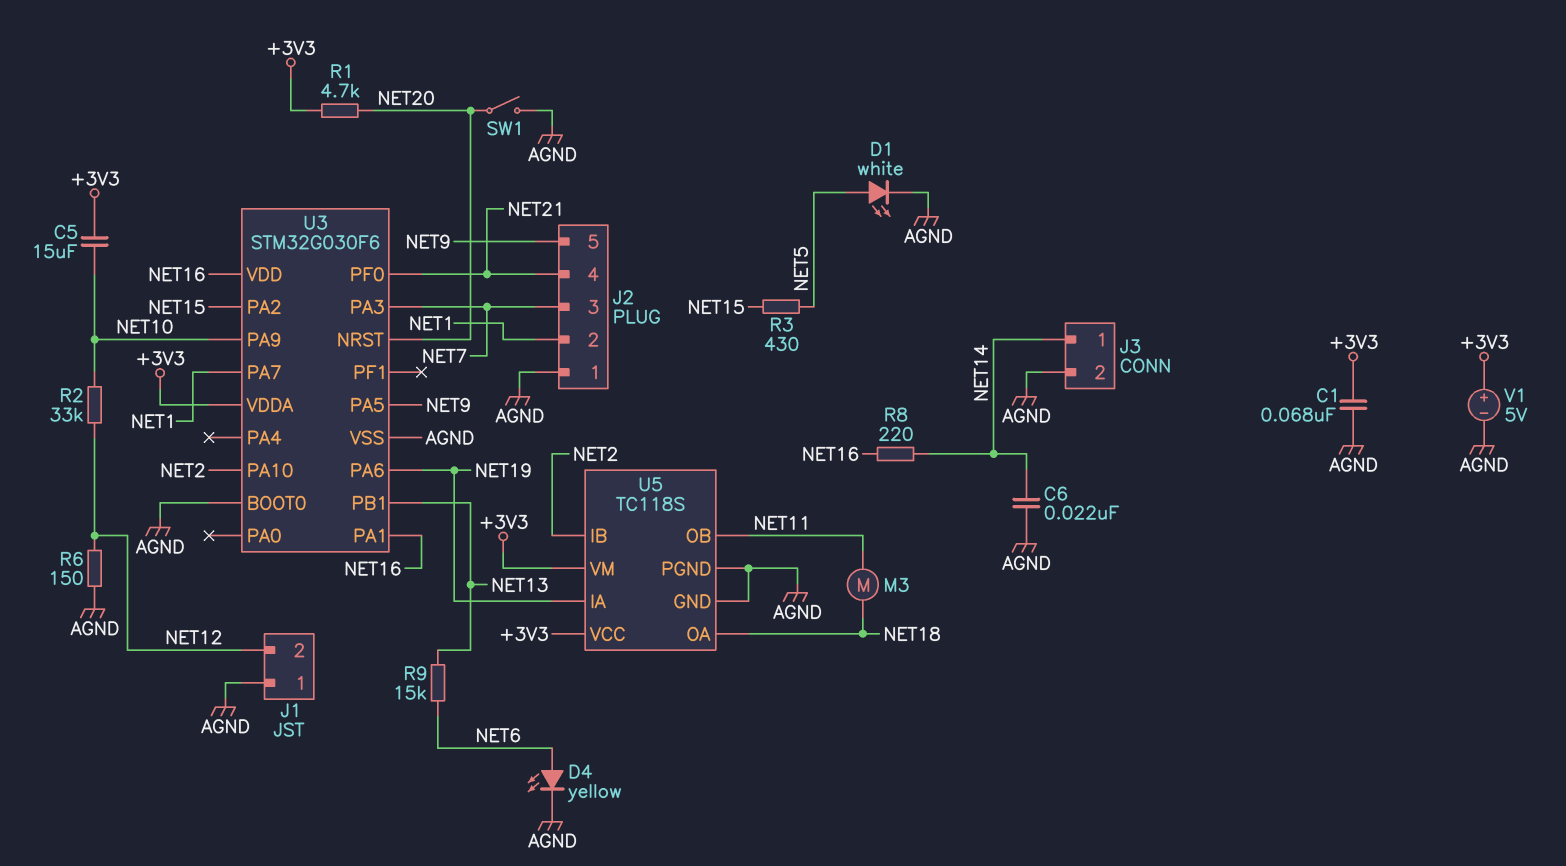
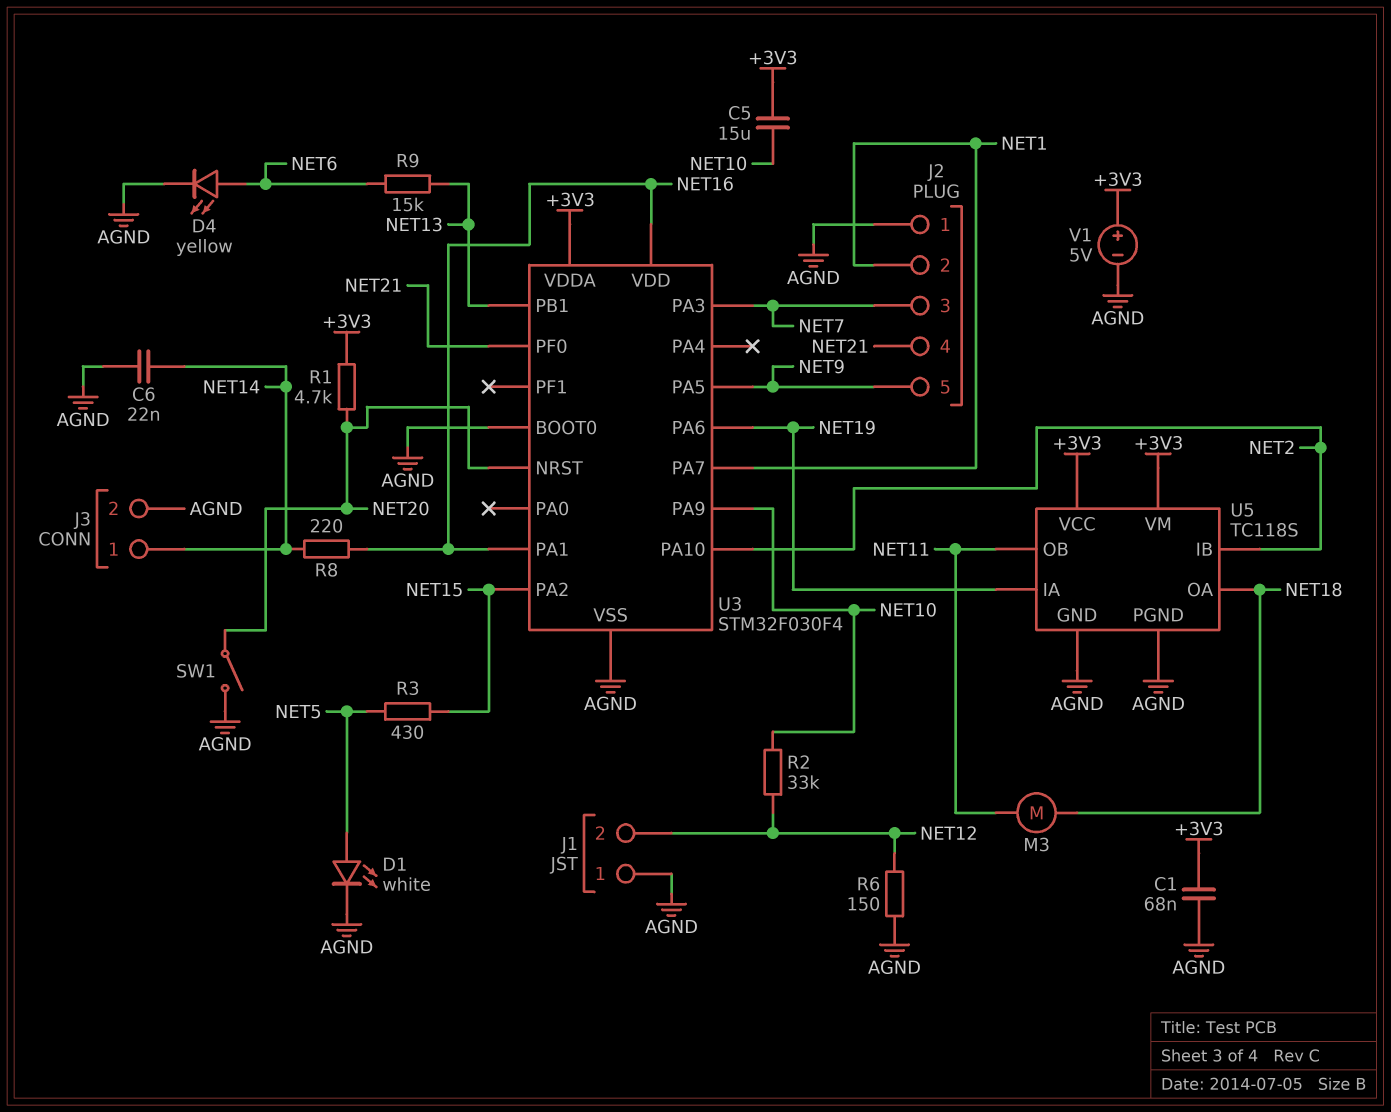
U3: STM32G030F6 -> STM32F030F4

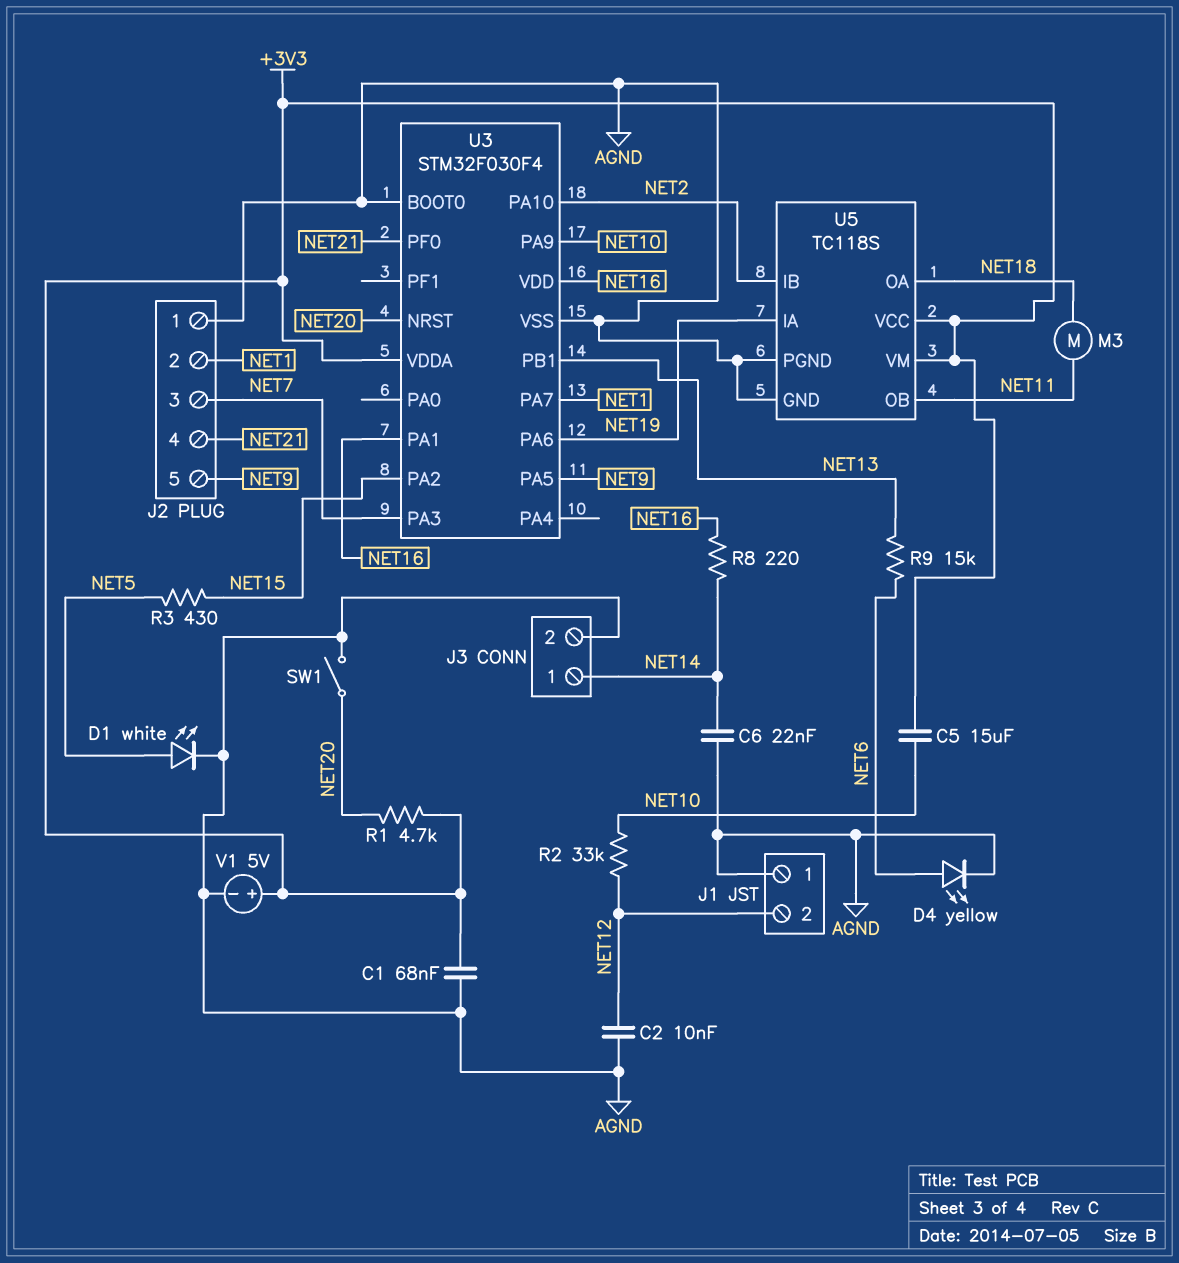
C2: none -> 10nF (AGND, NET12)
R6: 150 (AGND, NET12) -> none

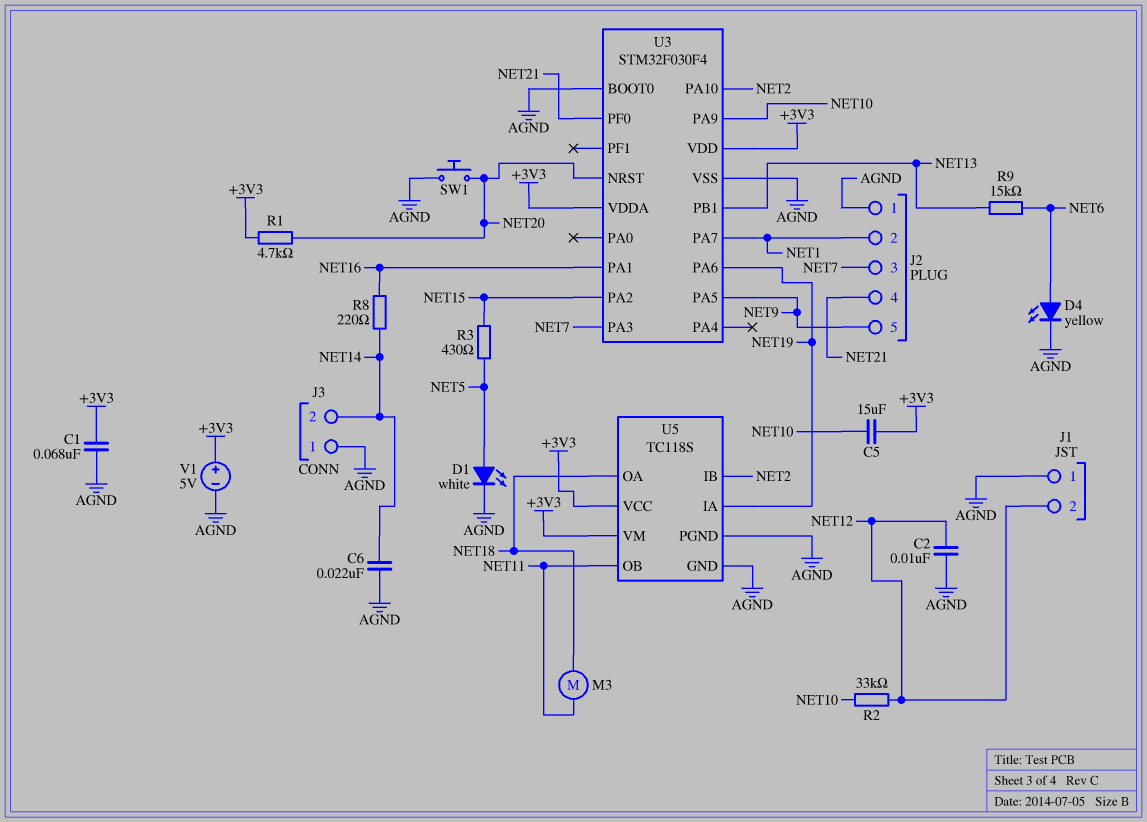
J3 pin 1: NET14 -> AGND
J3 pin 2: AGND -> NET14
SW1: switch (AGND, NET20) -> button (AGND, NET20)
U3 pin VDD: NET16 -> +3V3

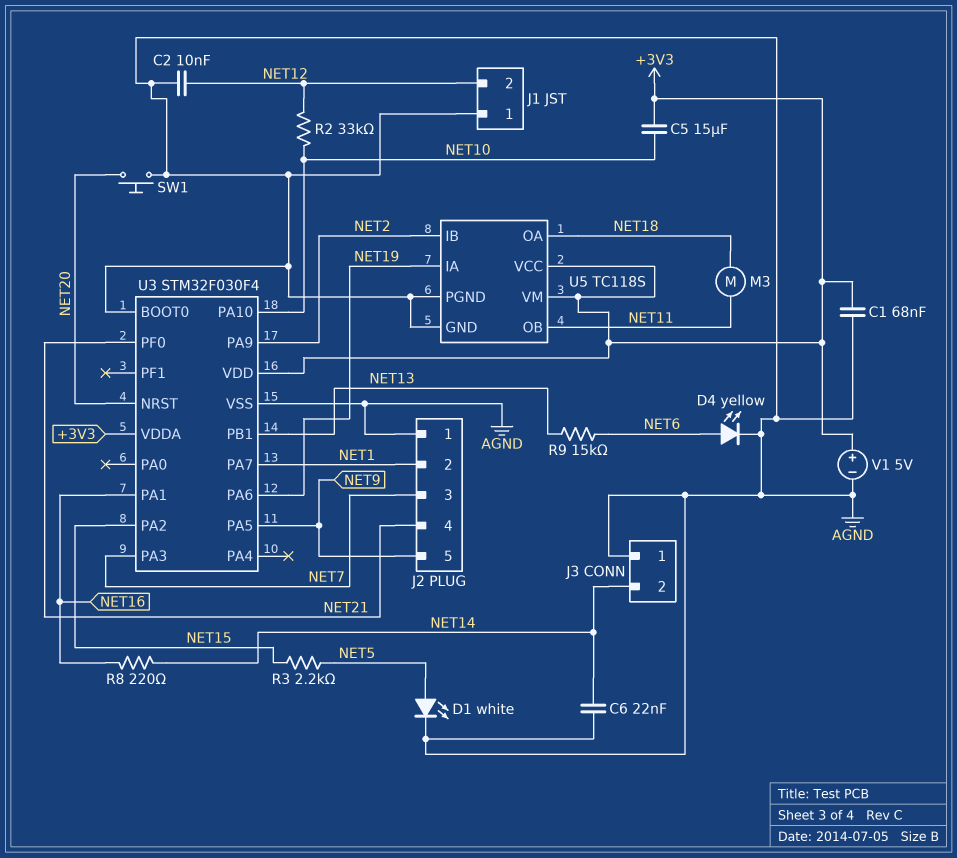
R1: 4.7k (+3V3, NET20) -> none
R3: 430 (NET5, NET15) -> 2.2k (NET5, NET15)
U3 pin PA9: NET10 -> NET2
U3 pin PA10: NET2 -> NET10

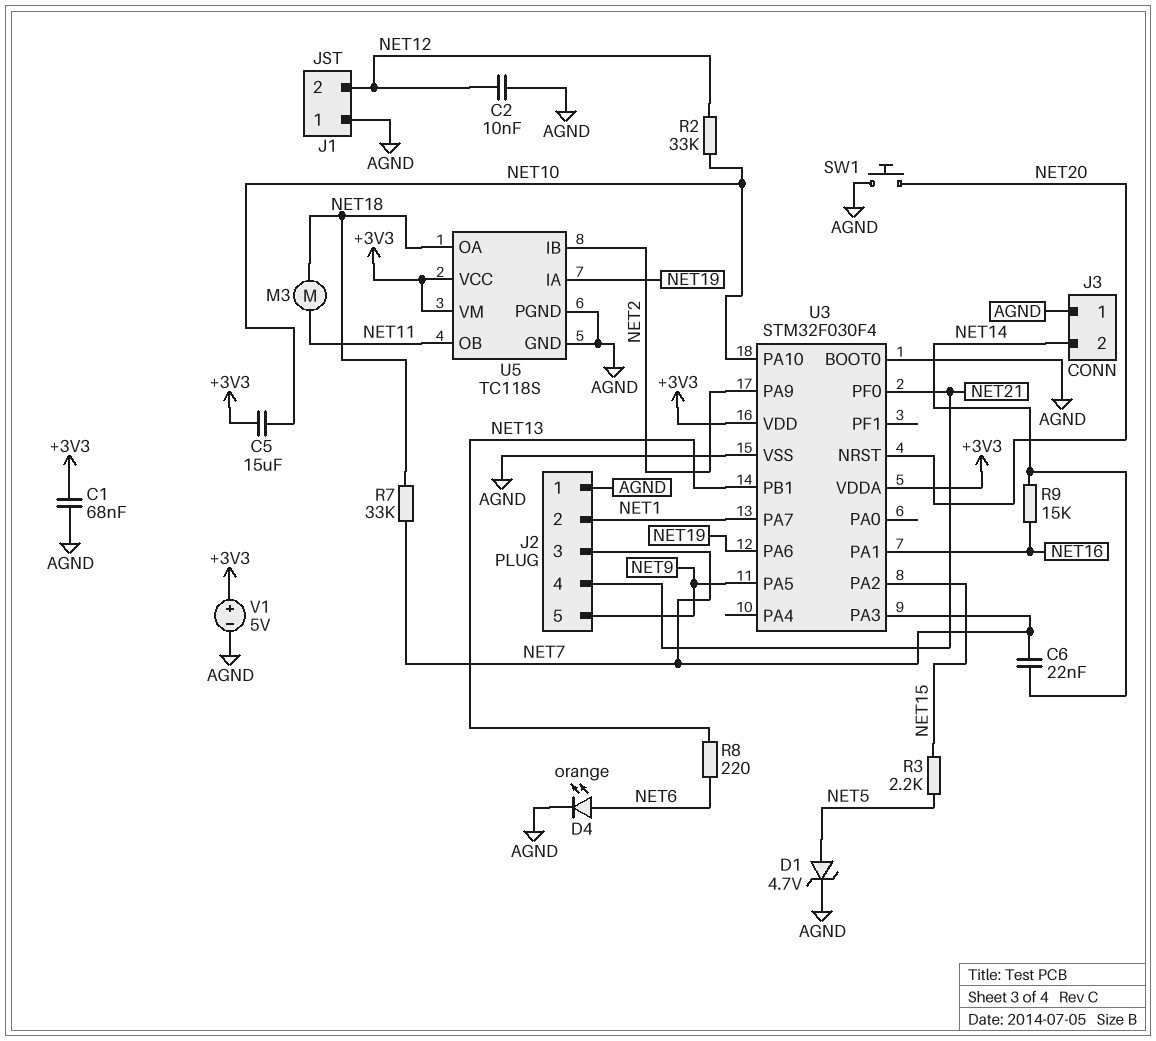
C6: 22nF (AGND, NET14) -> 22nF (NET7, NET14)
D1: LED white (A NET5, K AGND) -> zener 4.7V (A NET5, K AGND)
D4: LED yellow (A NET6, K AGND) -> LED orange (A NET6, K AGND)
R7: none -> 33k (NET7, NET18)
R8: 220 (NET14, NET16) -> 220 (NET6, NET13)
R9: 15k (NET6, NET13) -> 15k (NET14, NET16)

